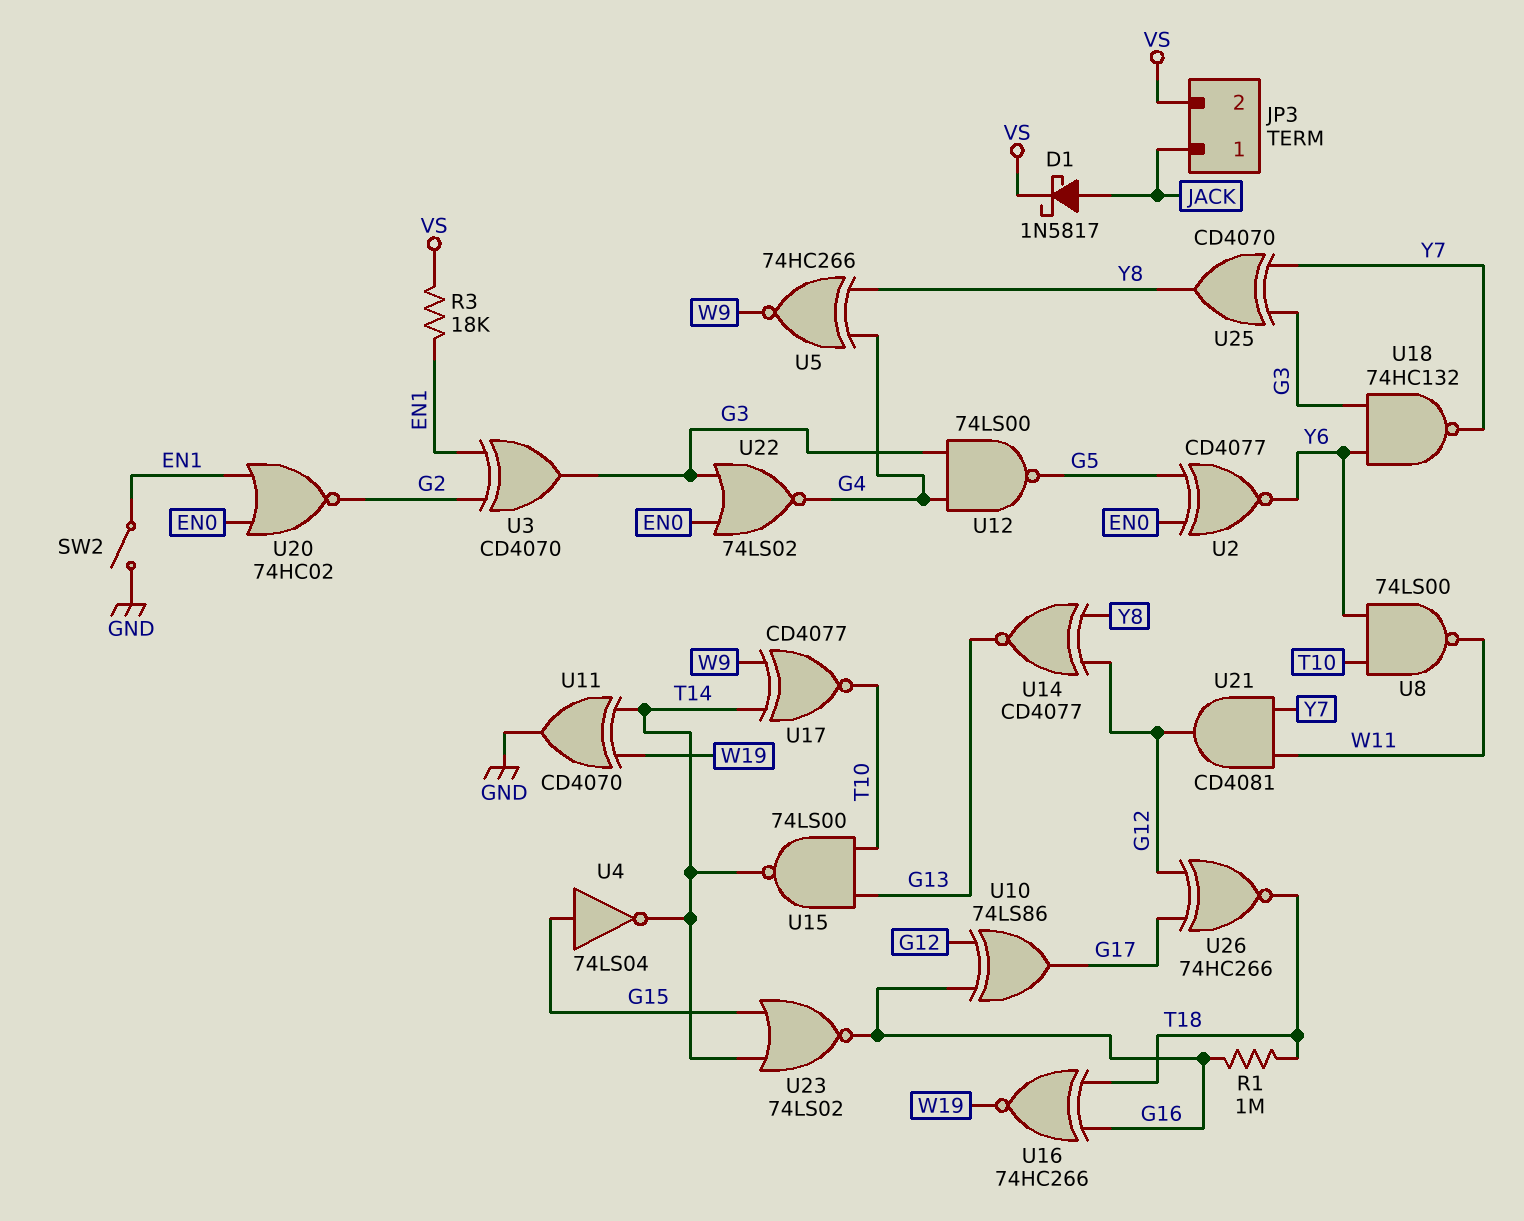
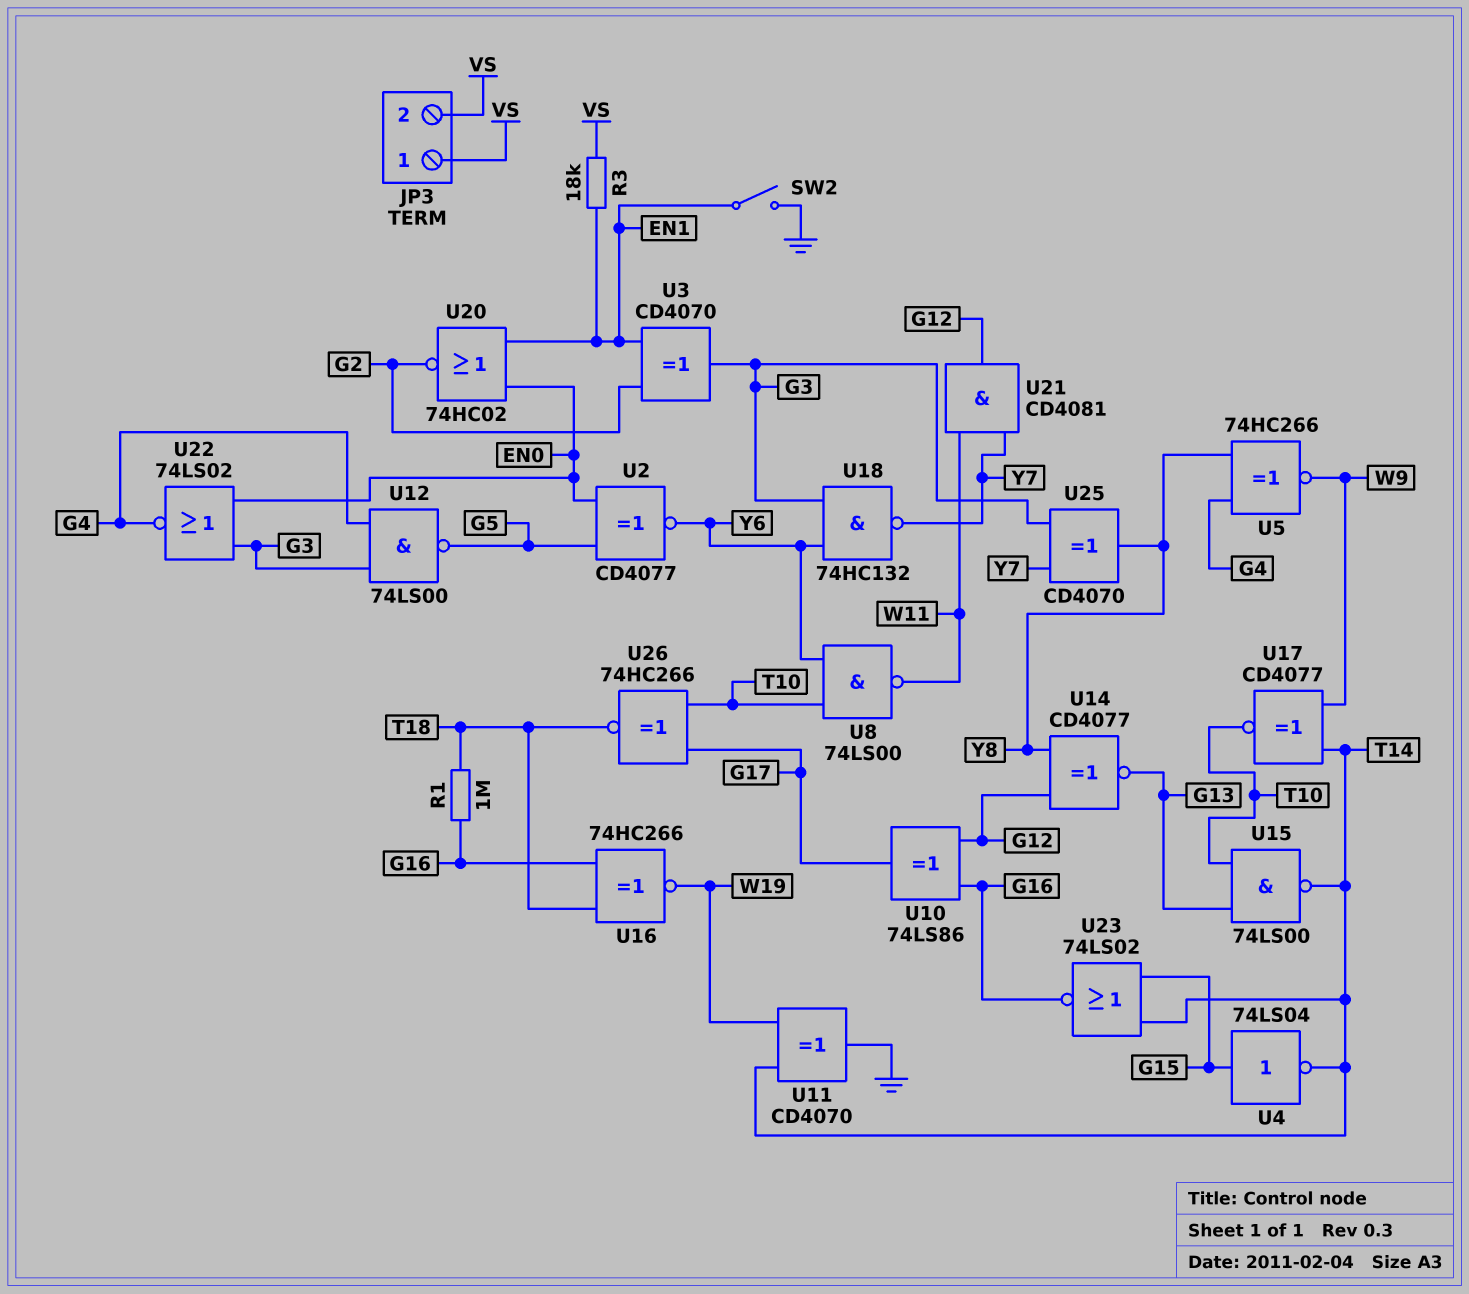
D1: schottky 1N5817 (A JACK, K VS) -> none
JP3 pin 1: JACK -> VS
U26: XNOR 74HC266 (in G12, in G17, out T18) -> XNOR 74HC266 (in G17, in T10, out T18)

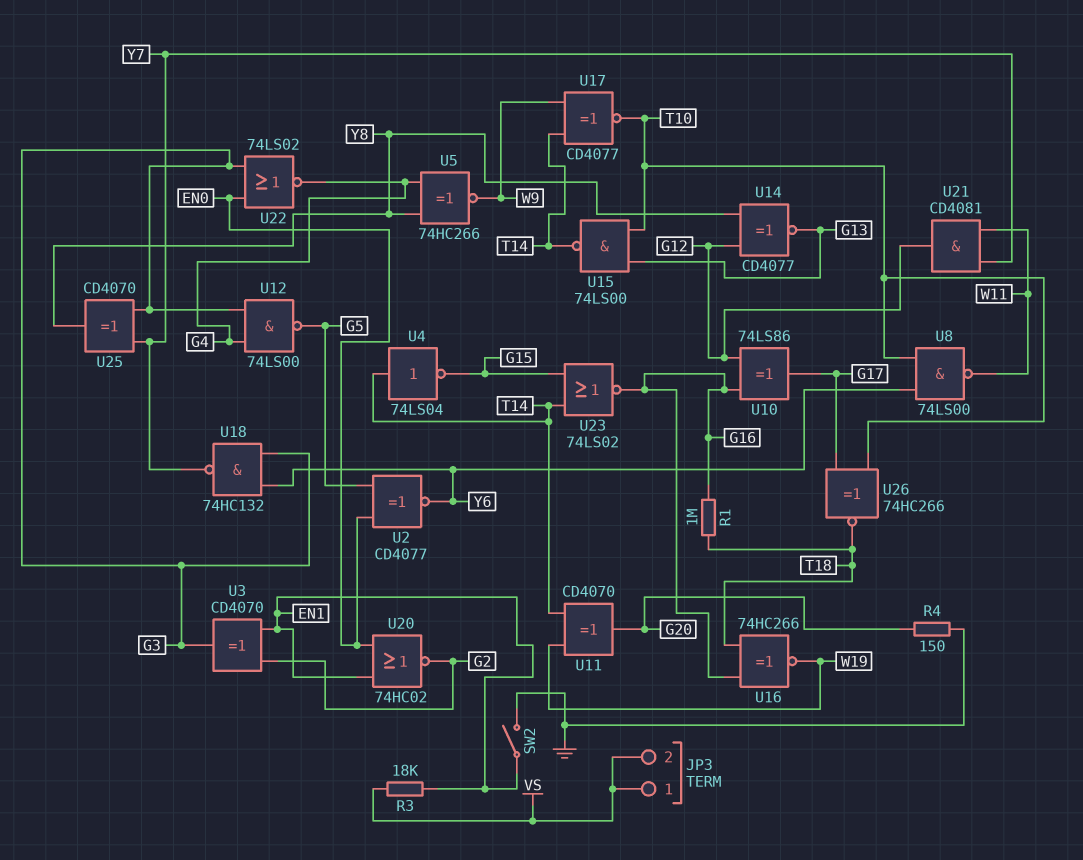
R4: none -> 150 (G20, GND)
U4: NOT 74LS04 (in G15, out T14) -> NOT 74LS04 (in T14, out G15)
U11: XOR CD4070 (in T14, in W19, out GND) -> XOR CD4070 (in T14, in W19, out G20)

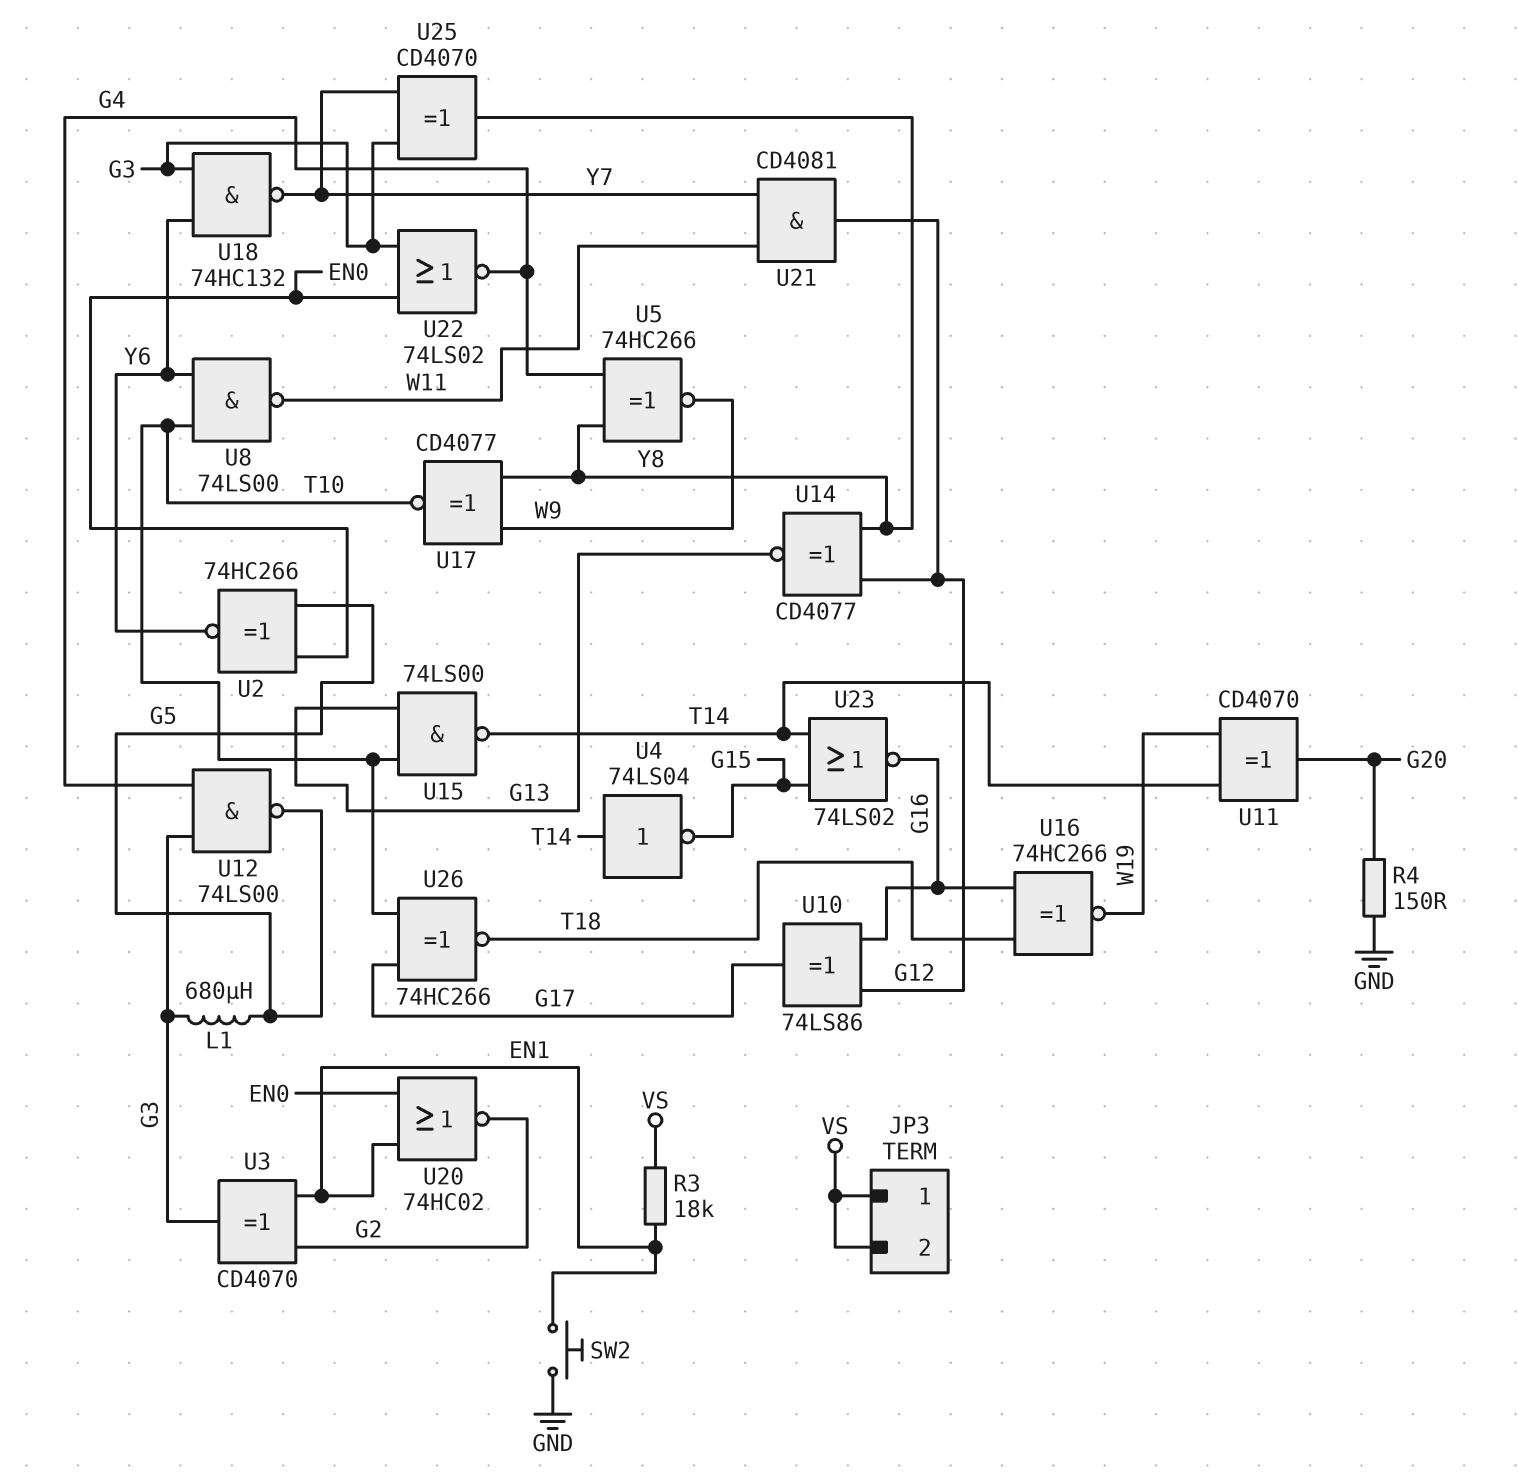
L1: none -> 680uH (G3, G5)
R1: 1M (G16, T18) -> none
SW2: switch (EN1, GND) -> button (EN1, GND)
U2: XNOR CD4077 (in EN0, in G5, out Y6) -> XNOR 74HC266 (in EN0, in G5, out Y6)
U17: XNOR CD4077 (in T14, in W9, out T10) -> XNOR CD4077 (in W9, in Y8, out T10)

